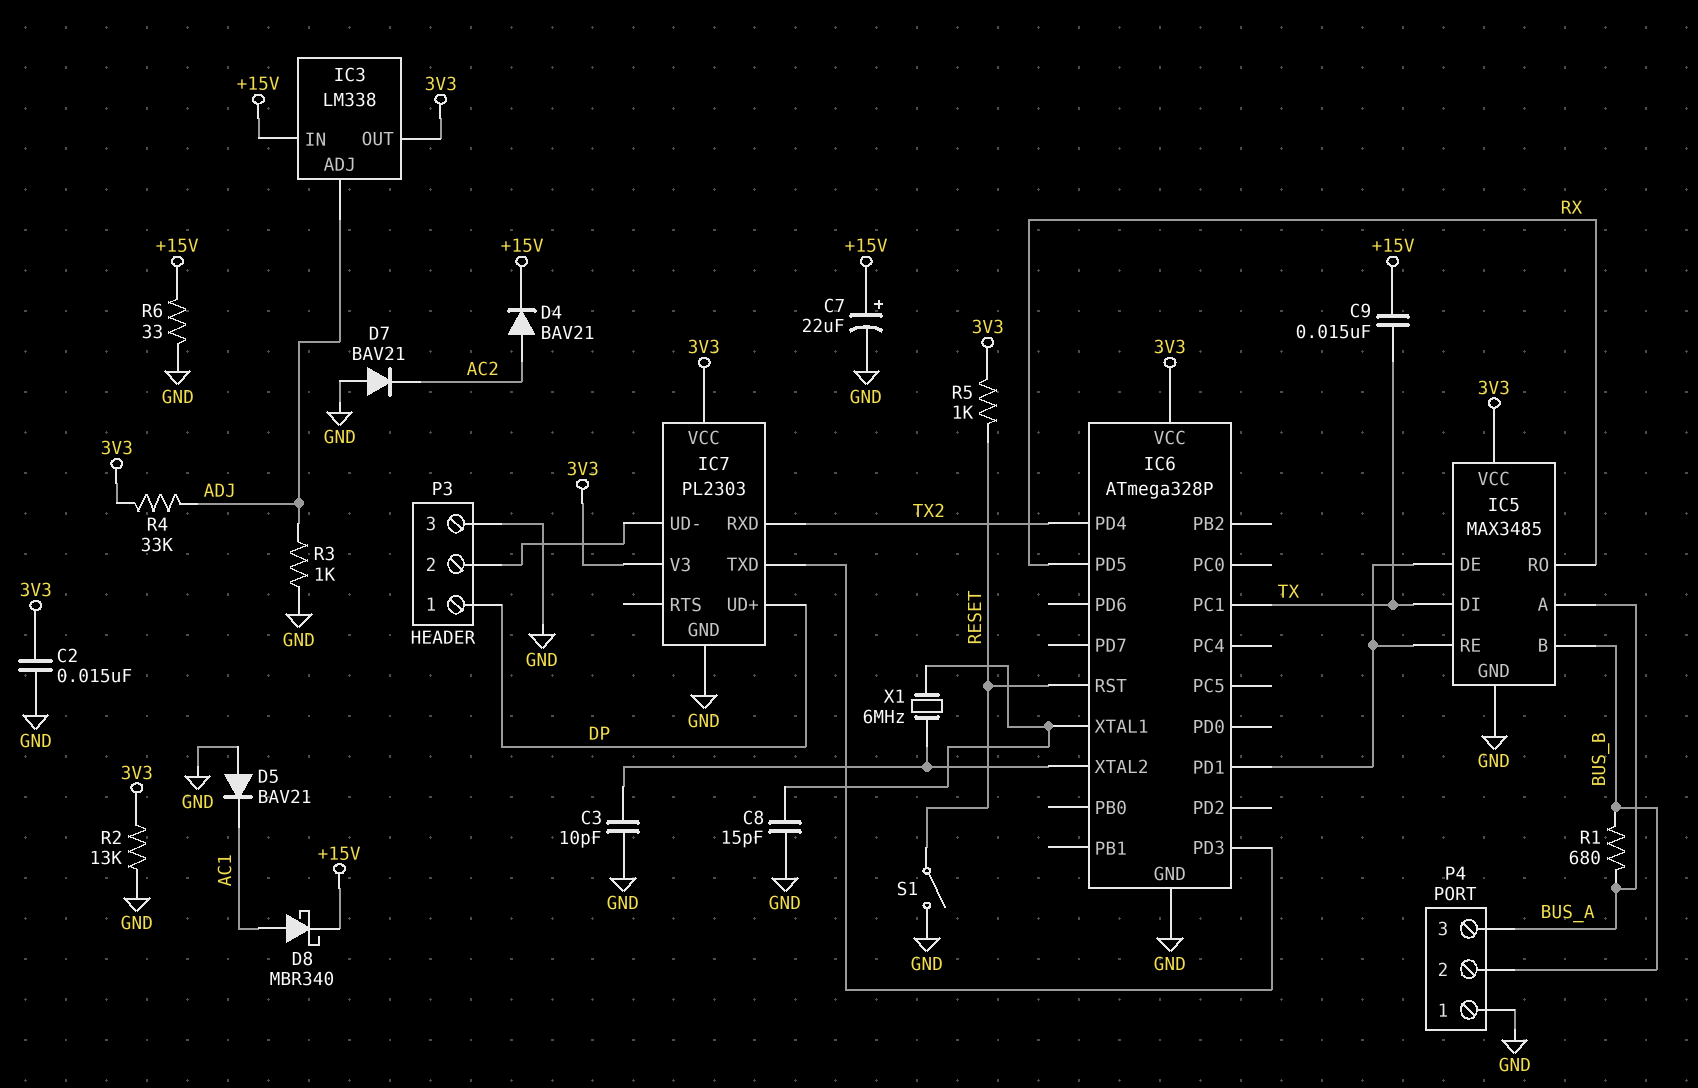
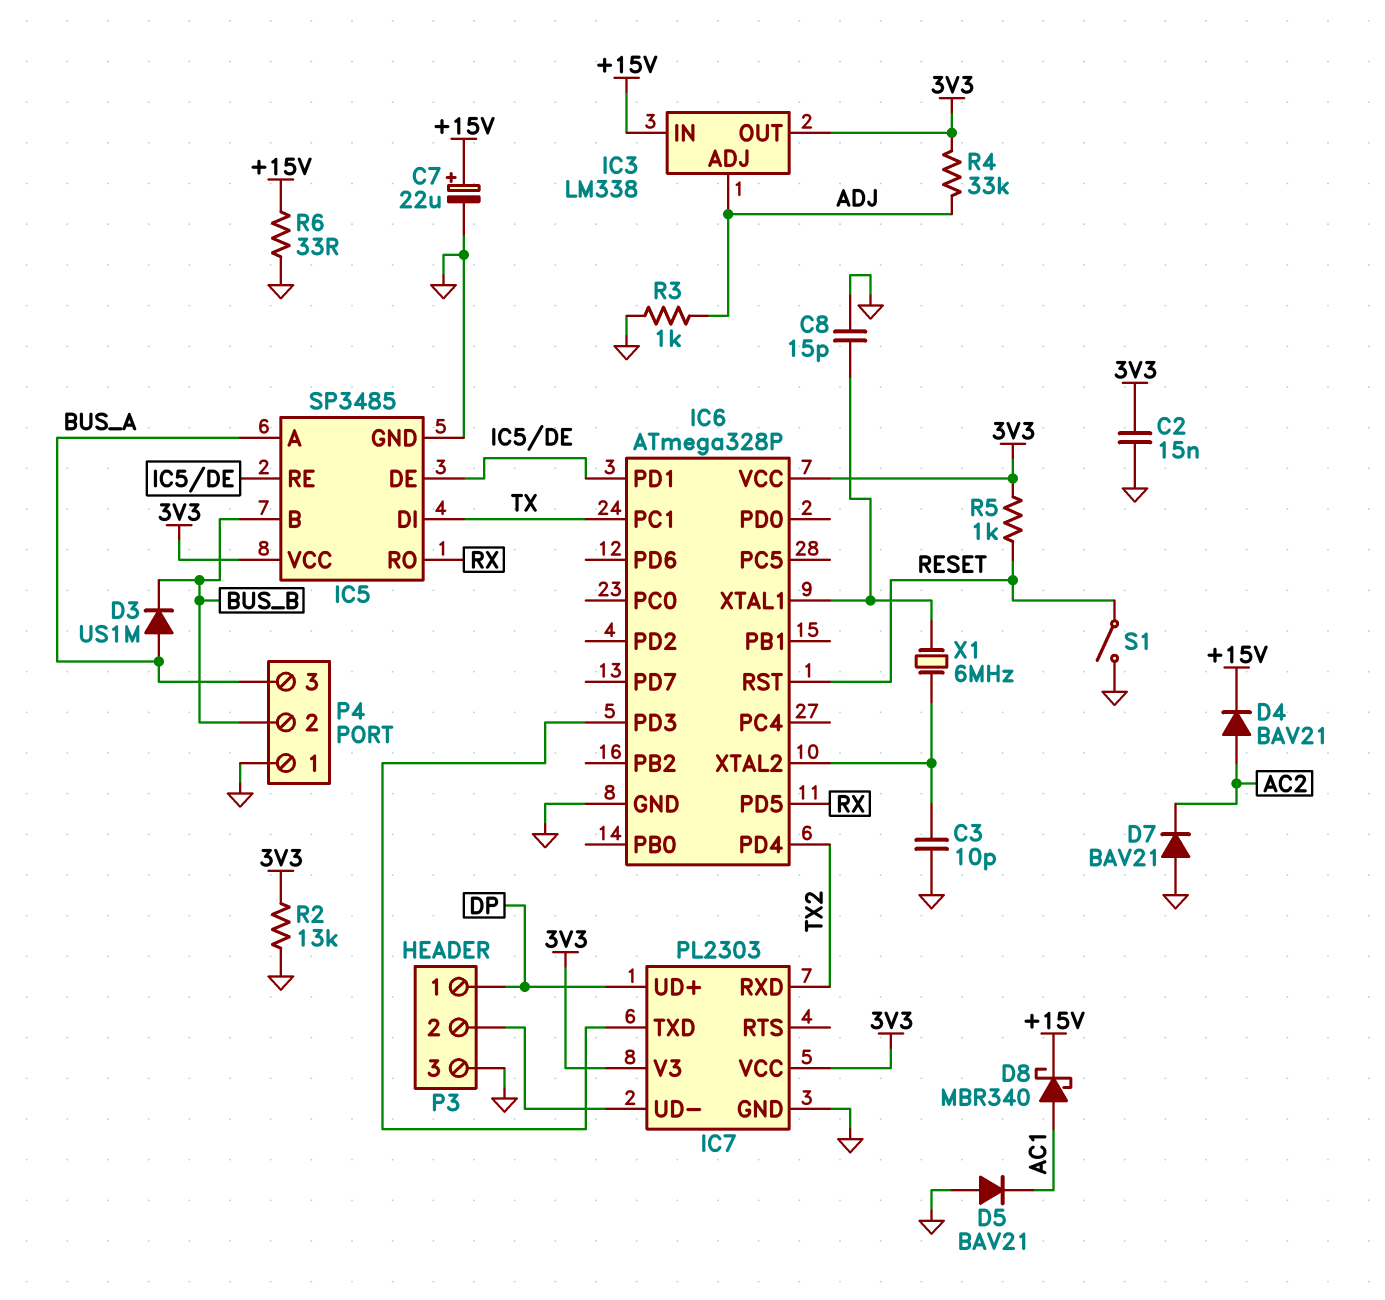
C9: 15nF (+15V, TX) -> none
D3: none -> diode US1M (A BUS_A, K BUS_B)
IC5: MAX3485 -> SP3485
R1: 680 (BUS_A, BUS_B) -> none

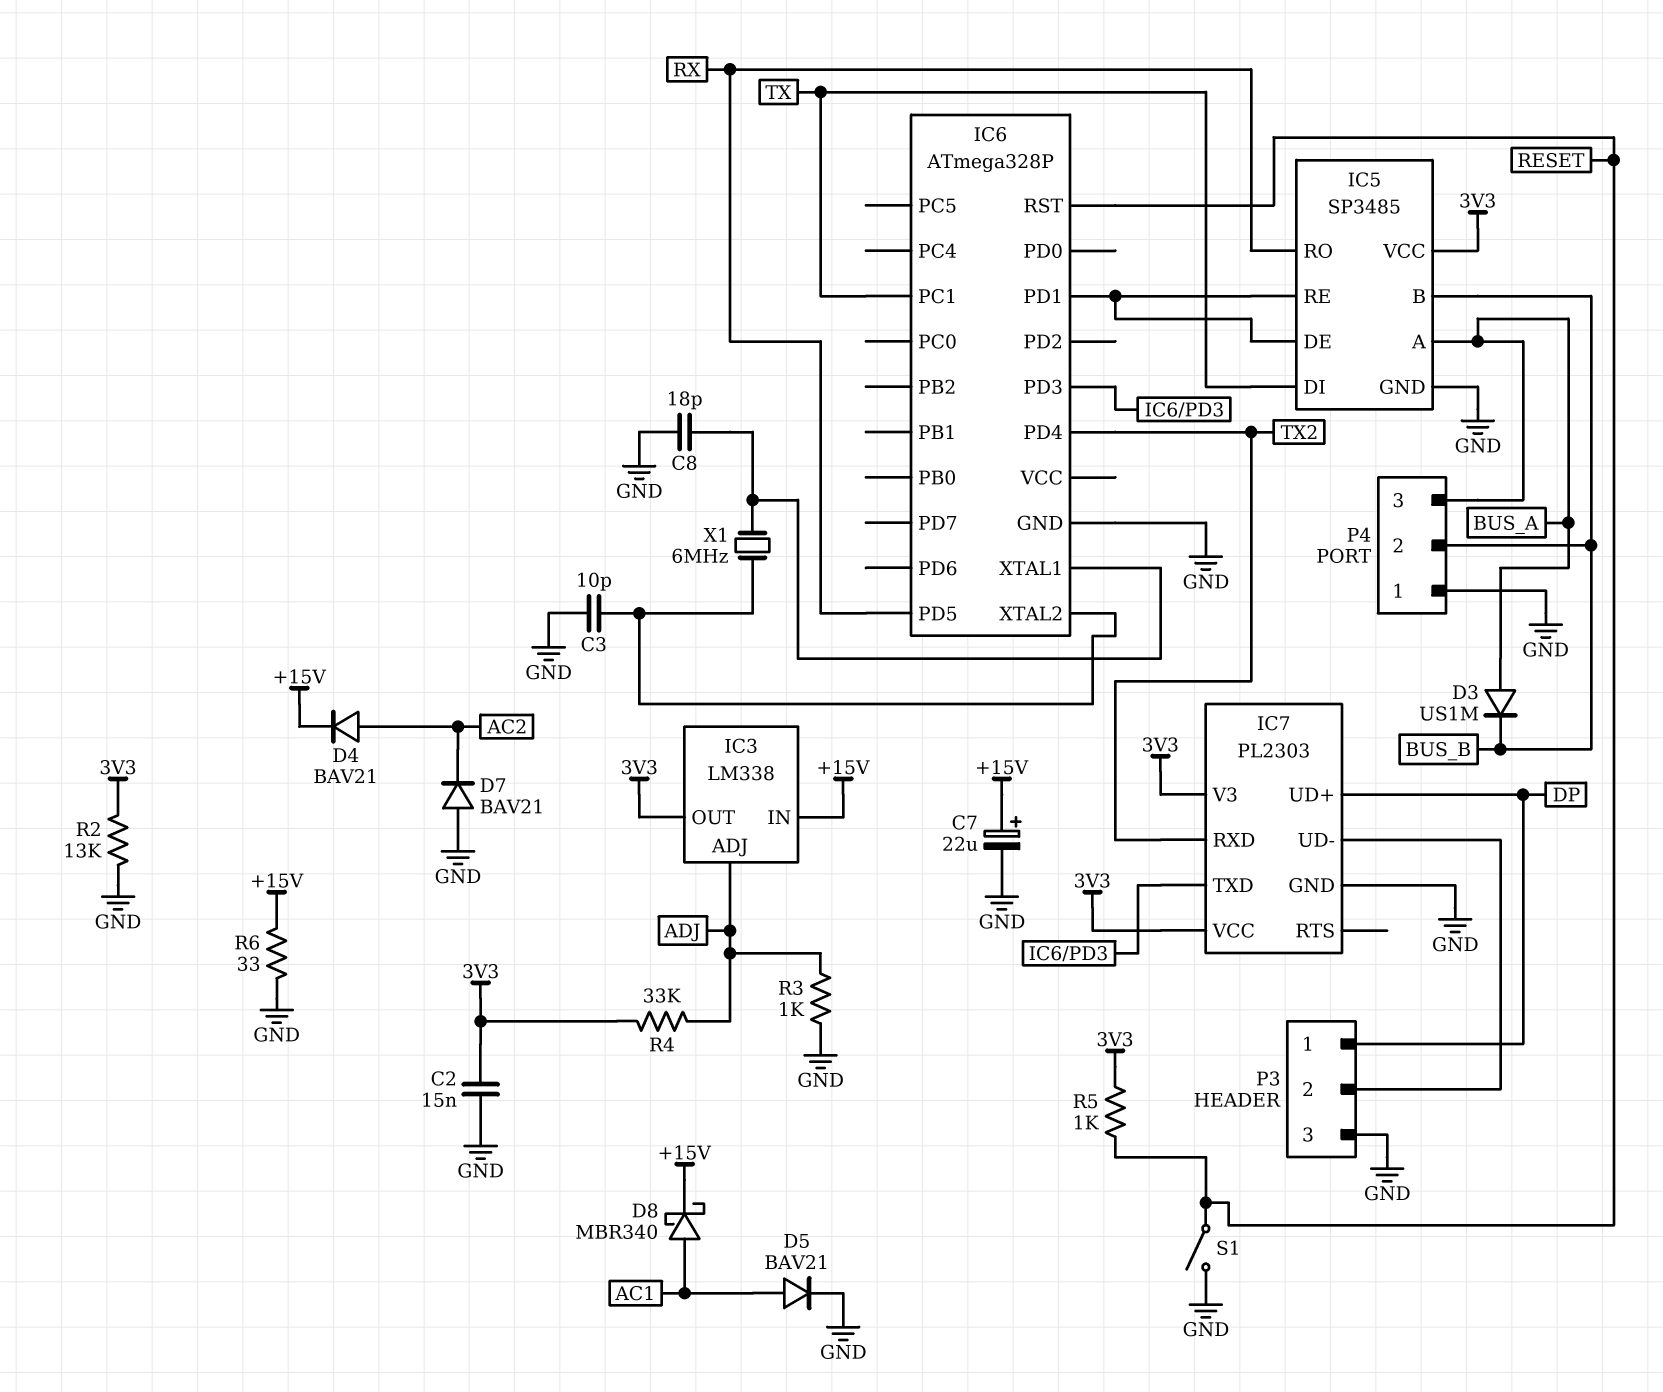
C8: 15pF (GND, IC6/XTAL1) -> 18pF (GND, IC6/XTAL1)
D5: diode BAV21 (A GND, K AC1) -> diode BAV21 (A AC1, K GND)
IC6 pin VCC: 3V3 -> none

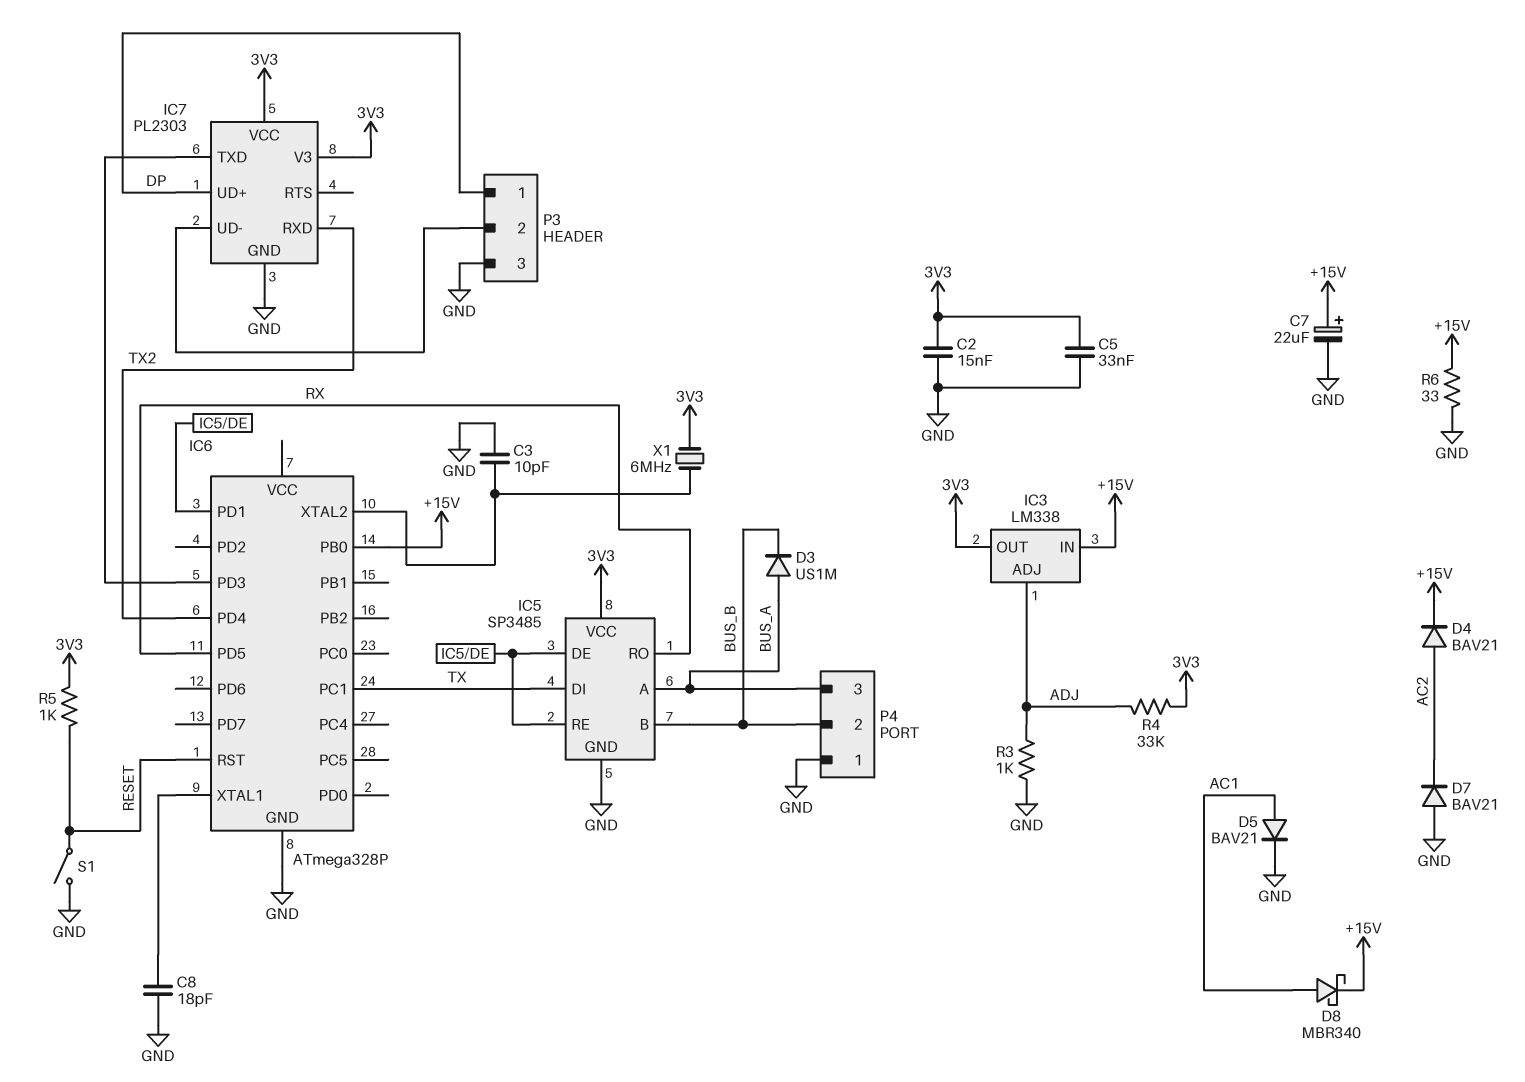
C5: none -> 33nF (3V3, GND)
IC6 pin PB0: none -> +15V
R2: 13k (3V3, GND) -> none
X1: 6MHz (IC6/XTAL1, IC6/XTAL2) -> 6MHz (3V3, IC6/XTAL2)

